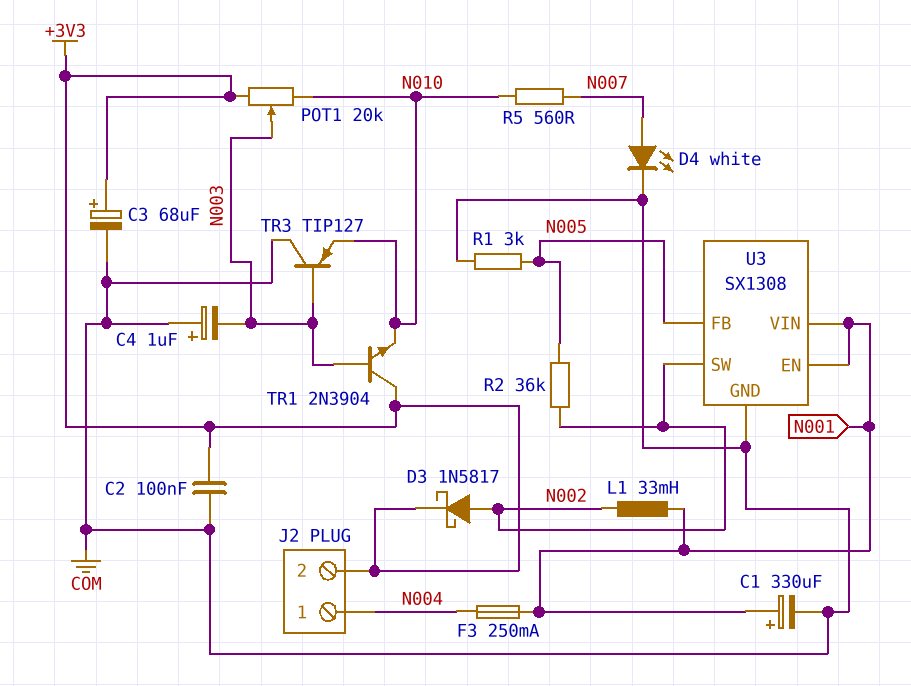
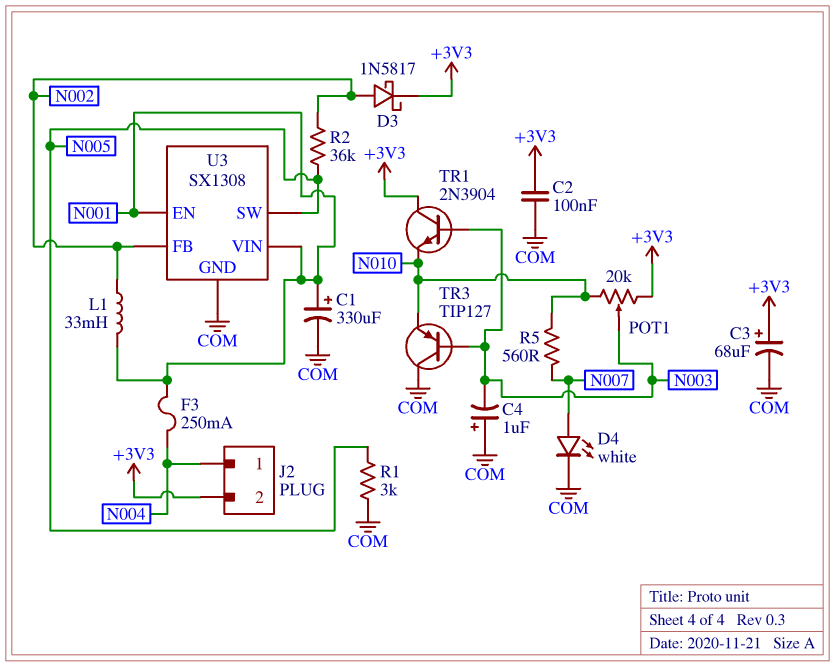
U3 pin FB: N005 -> N002
U3 pin SW: N002 -> N005

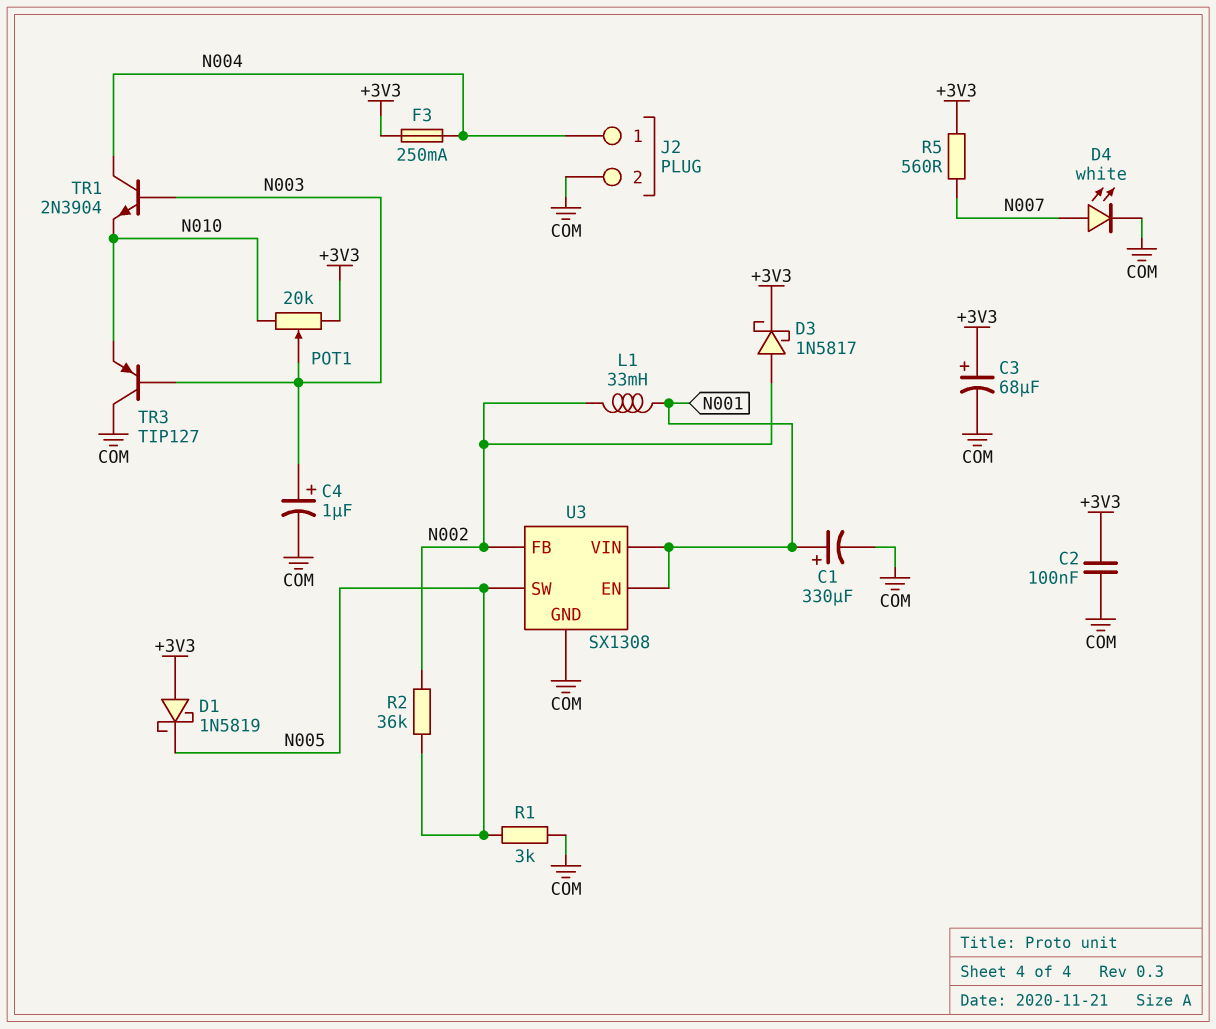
C4: 1uF (plus COM, minus N003) -> 1uF (plus N003, minus COM)
D1: none -> schottky 1N5819 (A +3V3, K N005)
F3: 250mA (N001, N004) -> 250mA (+3V3, N004)
J2 pin 2: +3V3 -> COM
R5: 560 (N007, N010) -> 560 (+3V3, N007)
TR1: NPN 2N3904 (B N003, C +3V3, E N010) -> NPN 2N3904 (B N003, C N004, E N010)

